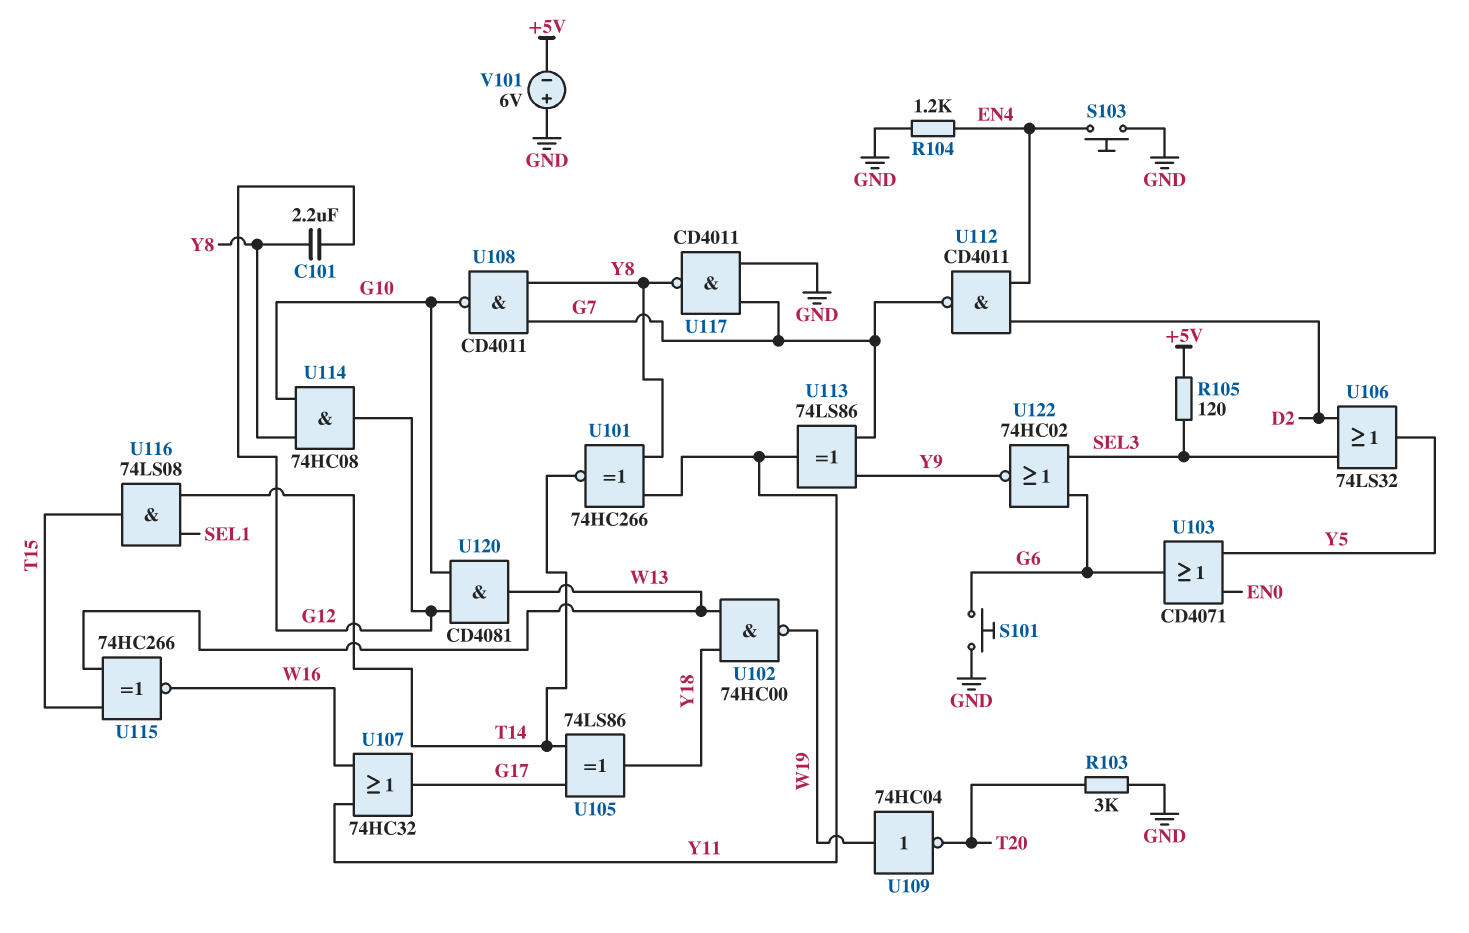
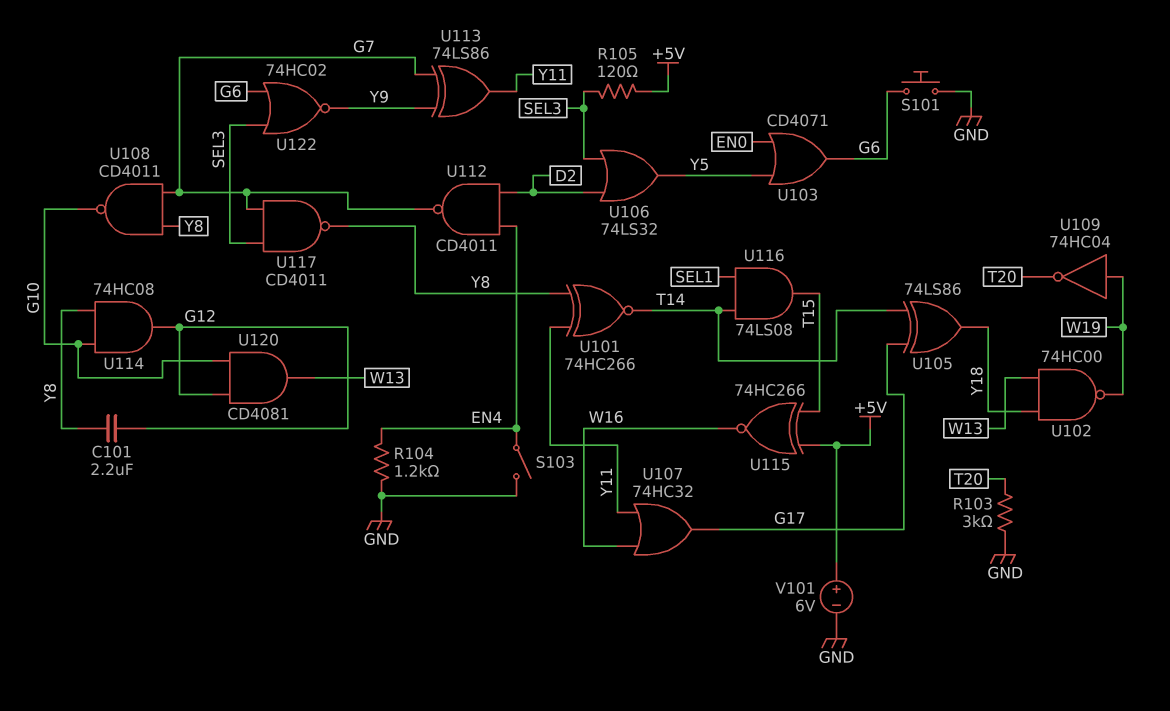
S103: button (EN4, GND) -> switch (EN4, GND)
U115: XNOR 74HC266 (in T15, in W13, out W16) -> XNOR 74HC266 (in +5V, in T15, out W16)
U117: NAND CD4011 (in G7, in GND, out Y8) -> NAND CD4011 (in G7, in SEL3, out Y8)
V101: 6V (plus GND, minus +5V) -> 6V (plus +5V, minus GND)

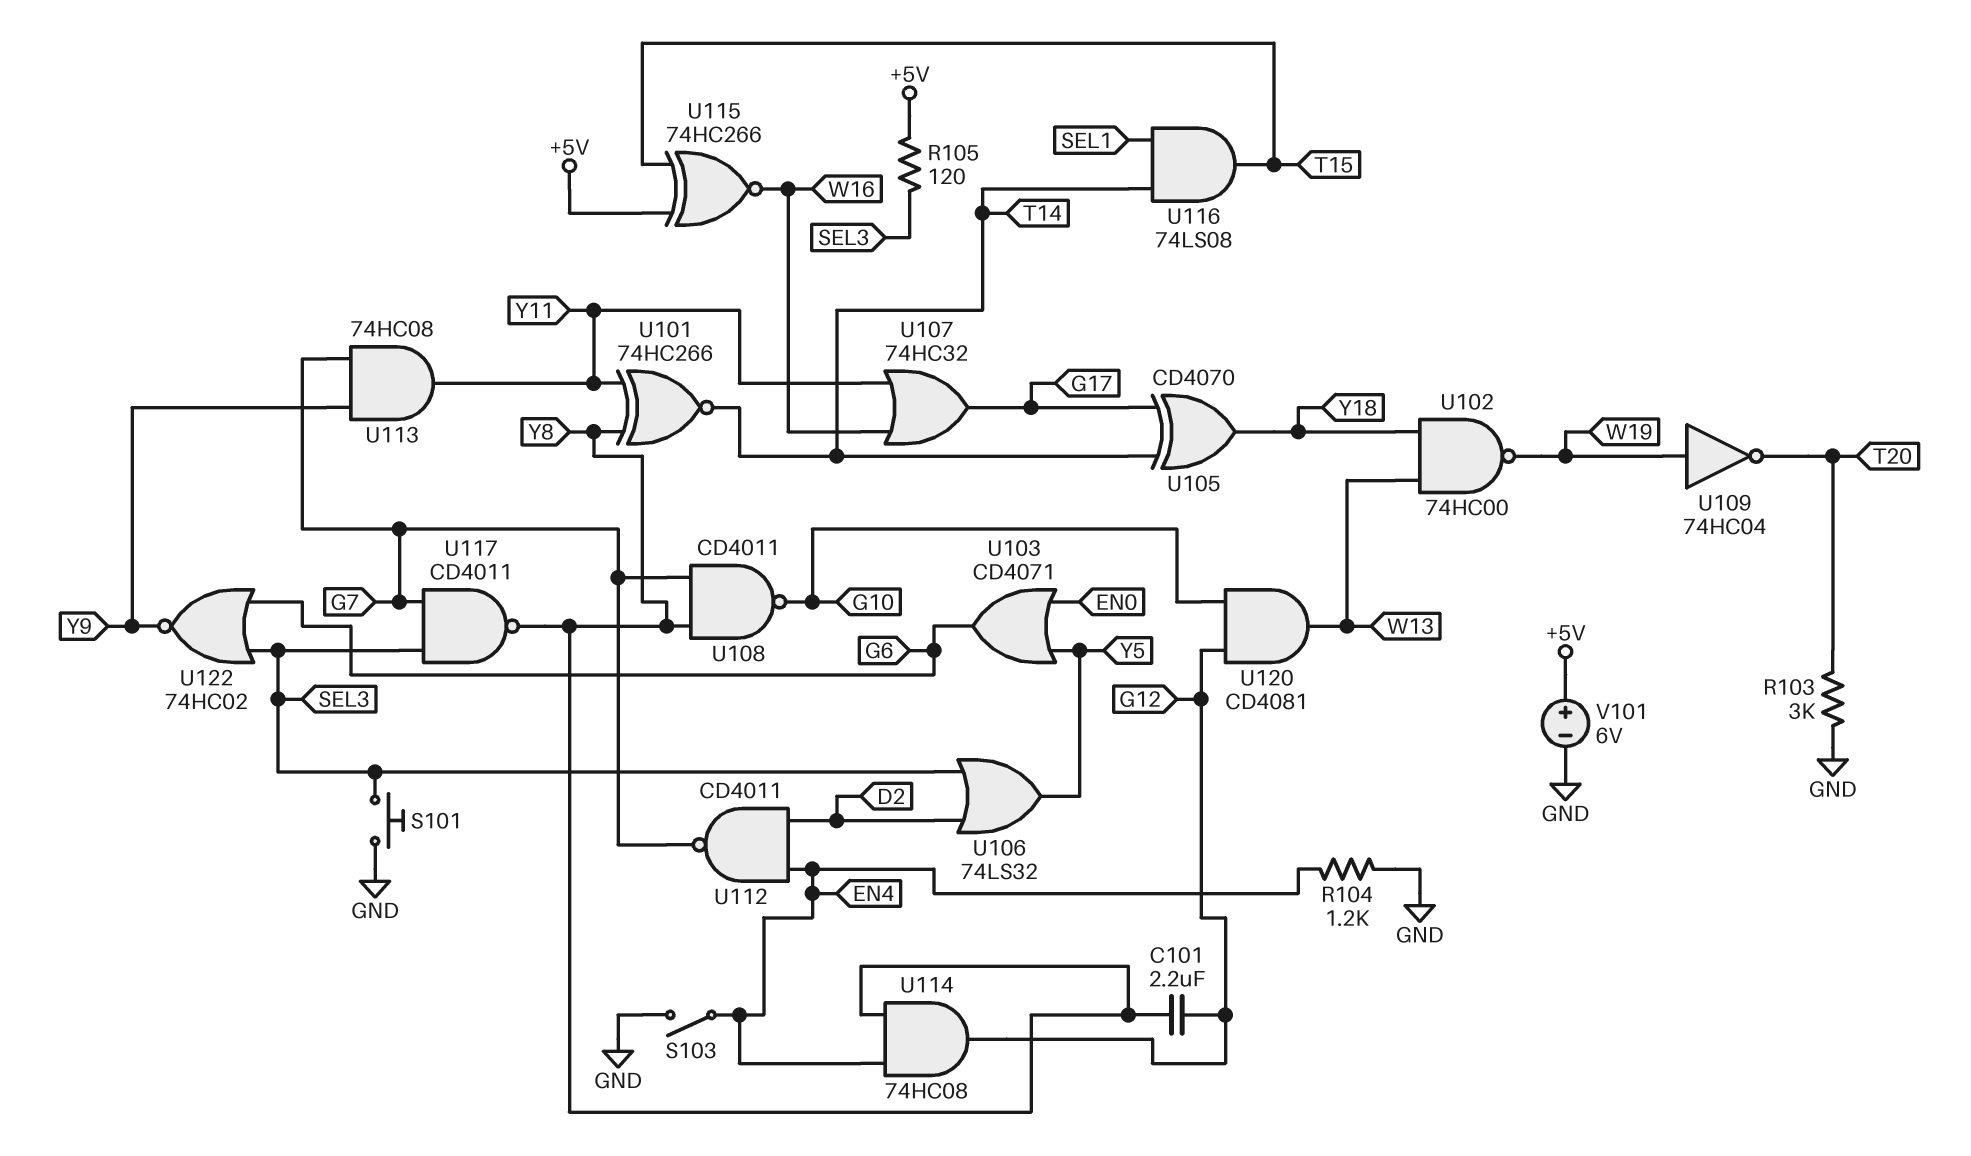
S101: button (G6, GND) -> button (GND, SEL3)
U105: XOR 74LS86 (in G17, in T14, out Y18) -> XOR CD4070 (in G17, in T14, out Y18)
U113: XOR 74LS86 (in G7, in Y9, out Y11) -> AND 74HC08 (in G7, in Y9, out Y11)
U114: AND 74HC08 (in G10, in Y8, out G12) -> AND 74HC08 (in EN4, in Y8, out G12)

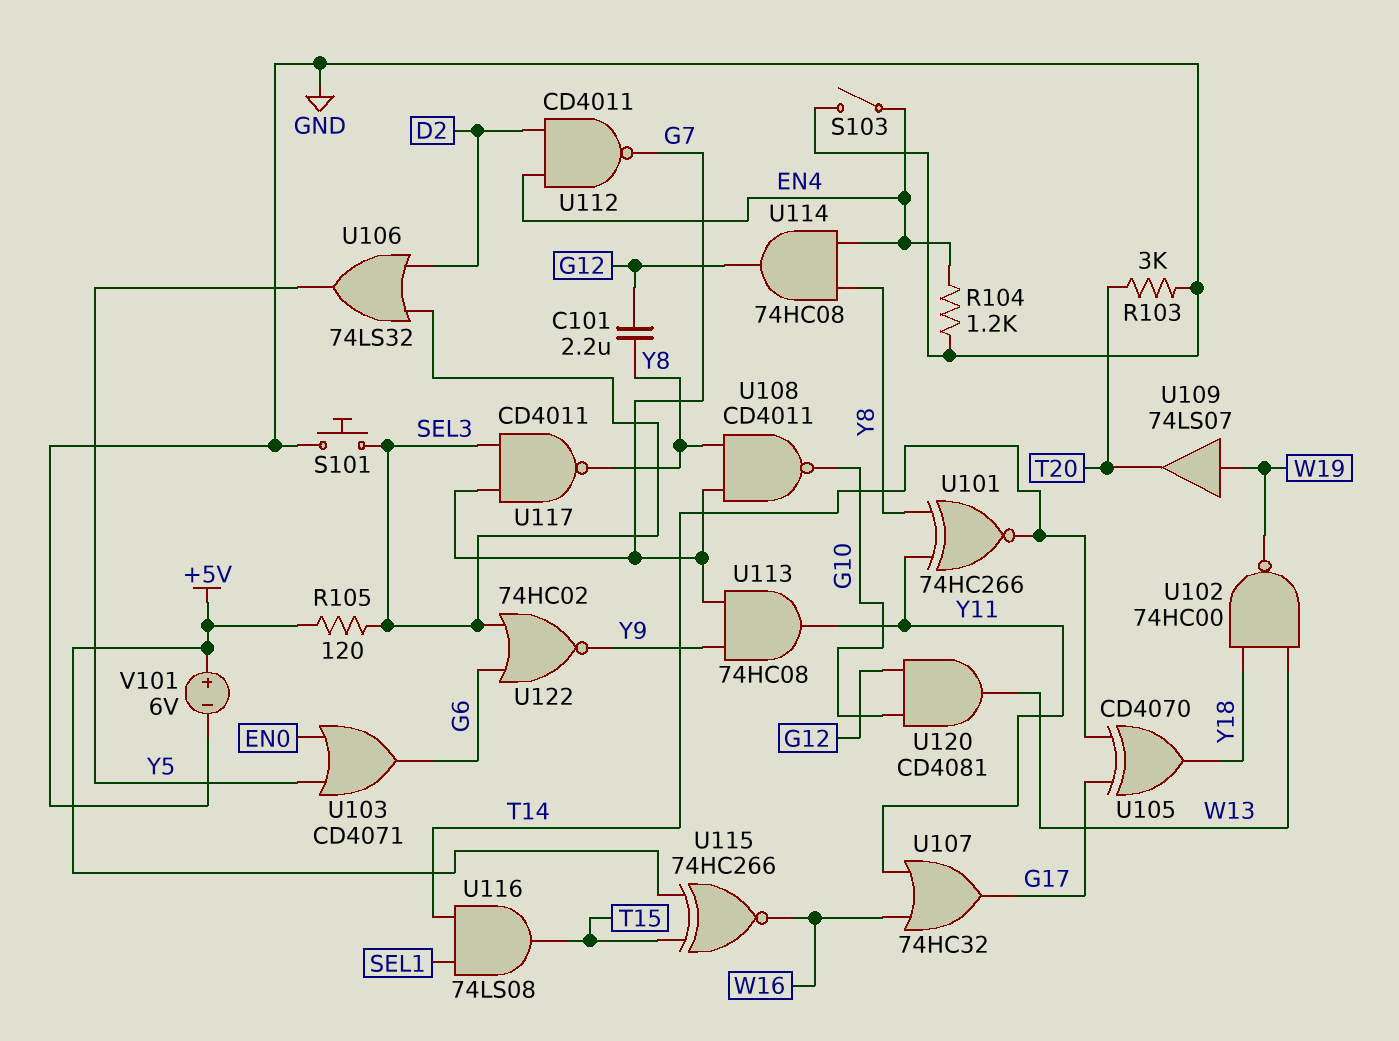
U109: NOT 74HC04 (in W19, out T20) -> buffer 74LS07 (in W19, out T20)

